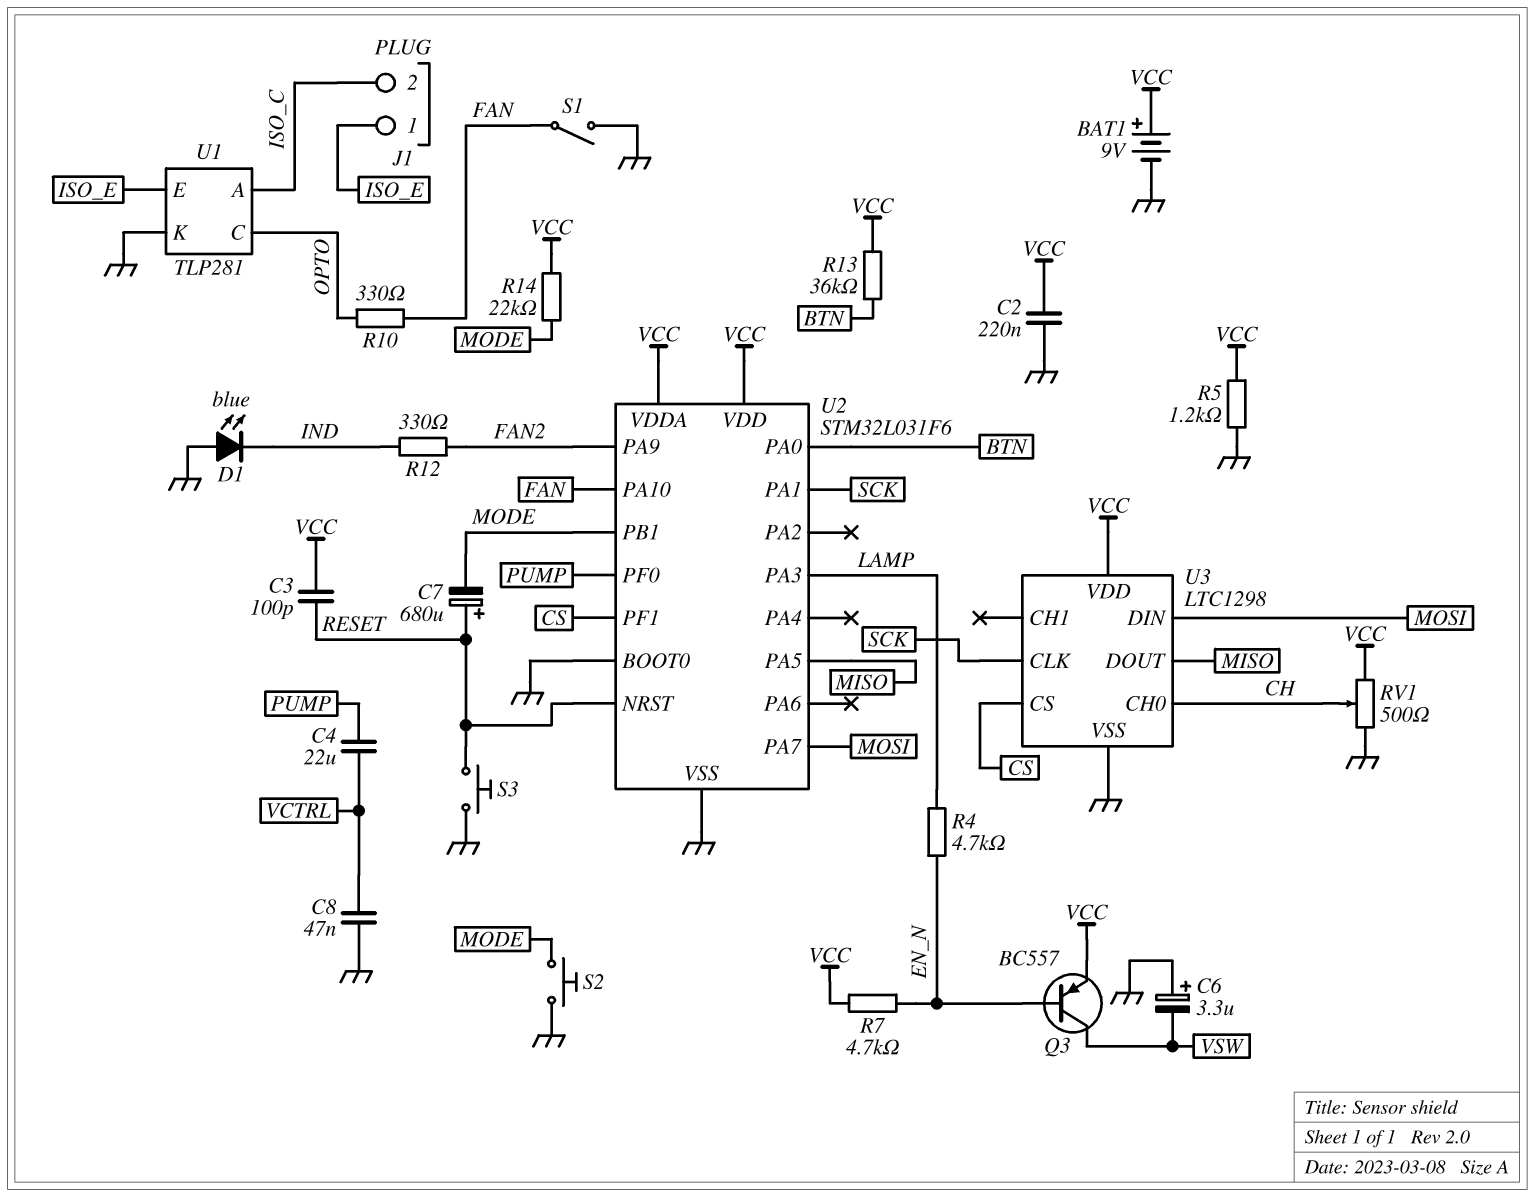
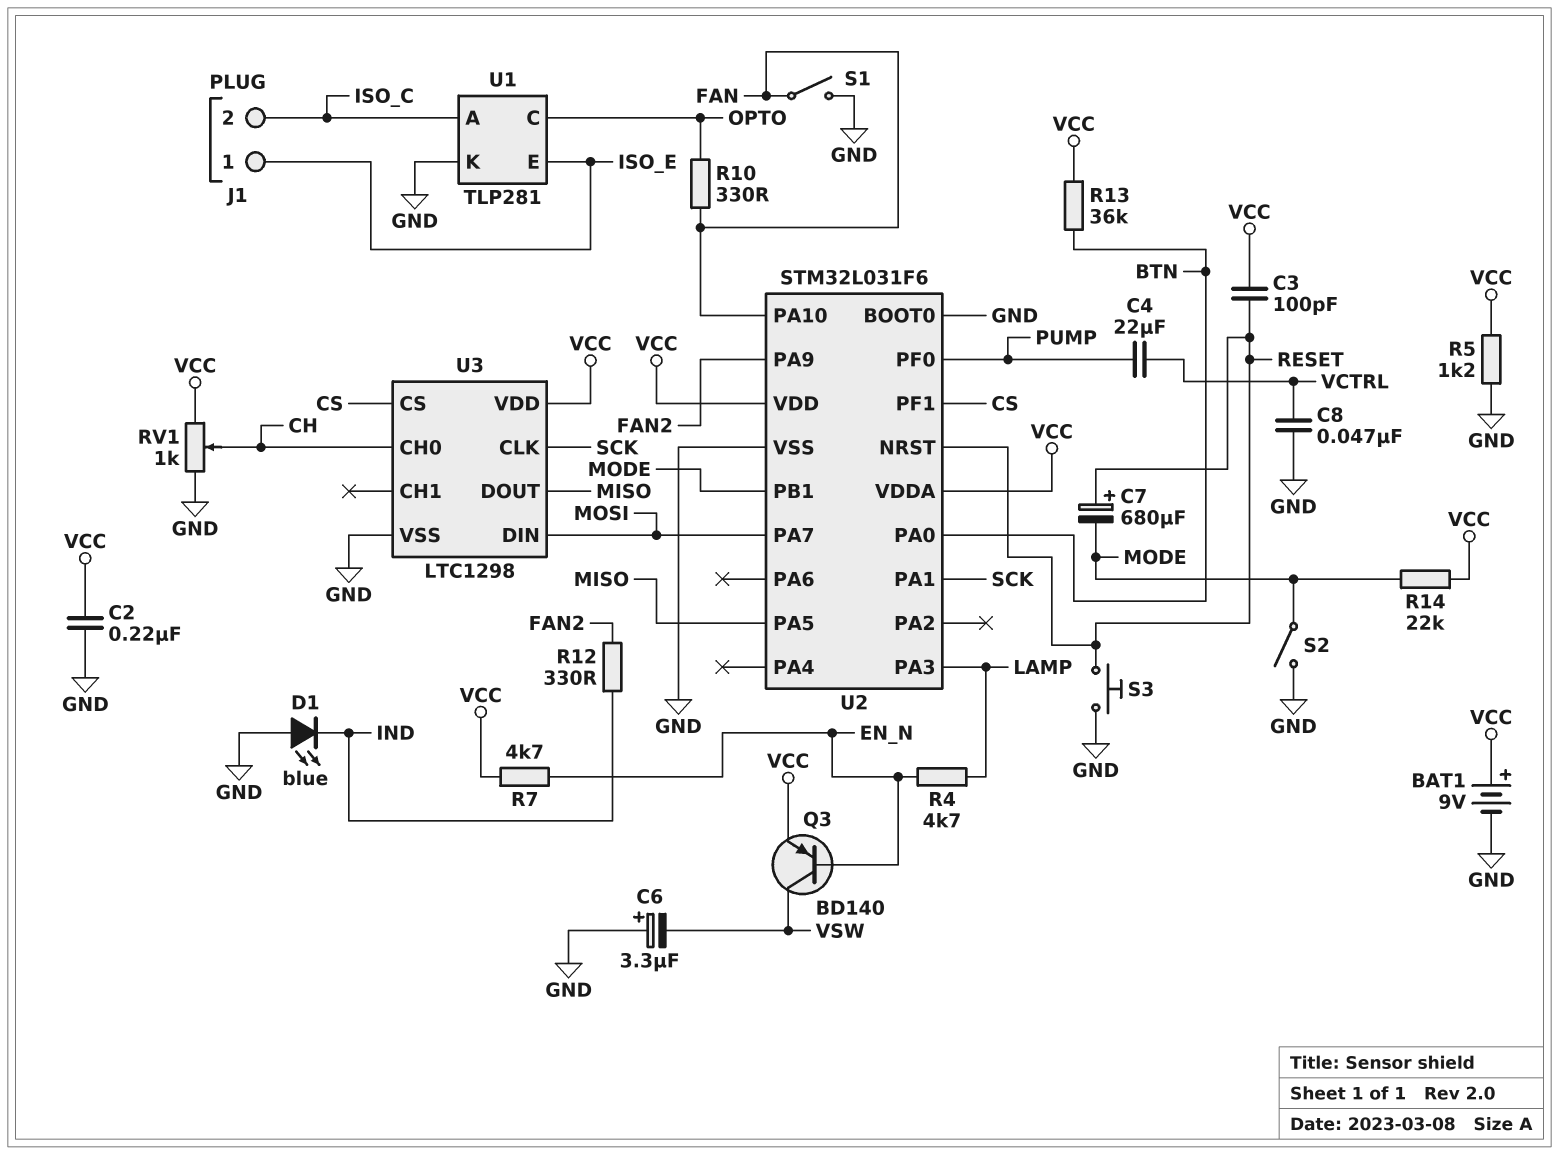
Q3: PNP BC557 (B EN_N, C VSW, E VCC) -> PNP BD140 (B EN_N, C VSW, E VCC)
RV1: 500 (GND, VCC, wiper CH) -> 1k (GND, VCC, wiper CH)
S2: button (GND, MODE) -> switch (GND, MODE)

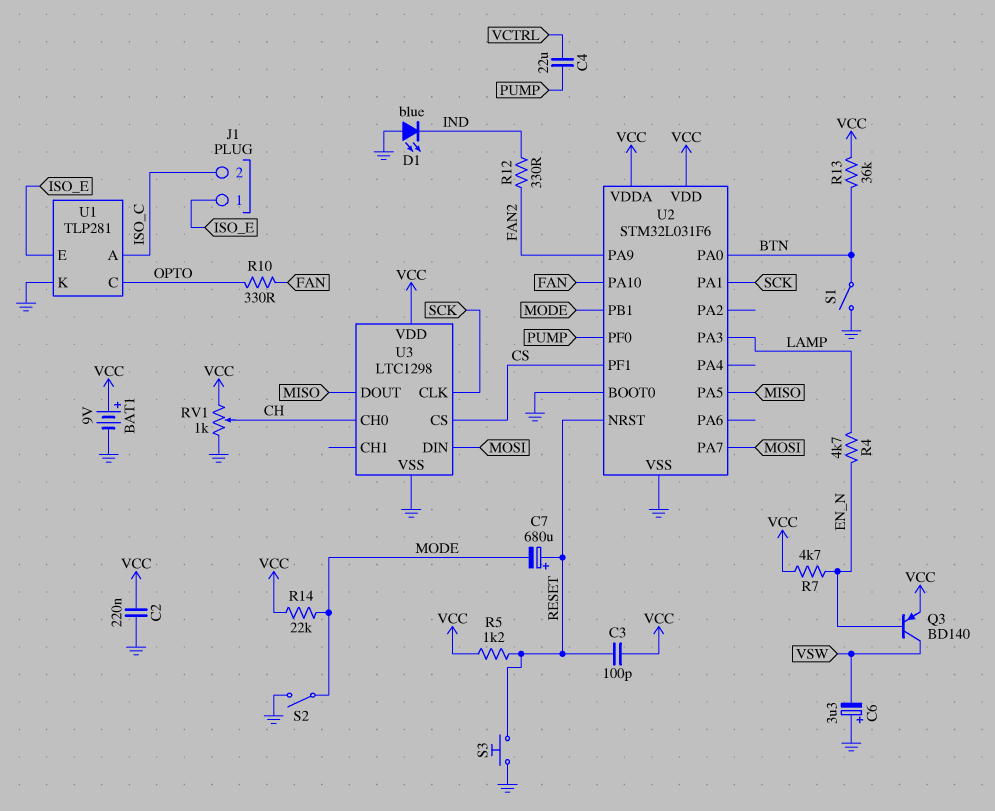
C8: 47nF (GND, VCTRL) -> none
R5: 1.2k (GND, VCC) -> 1.2k (RESET, VCC)
S1: switch (FAN, GND) -> switch (BTN, GND)

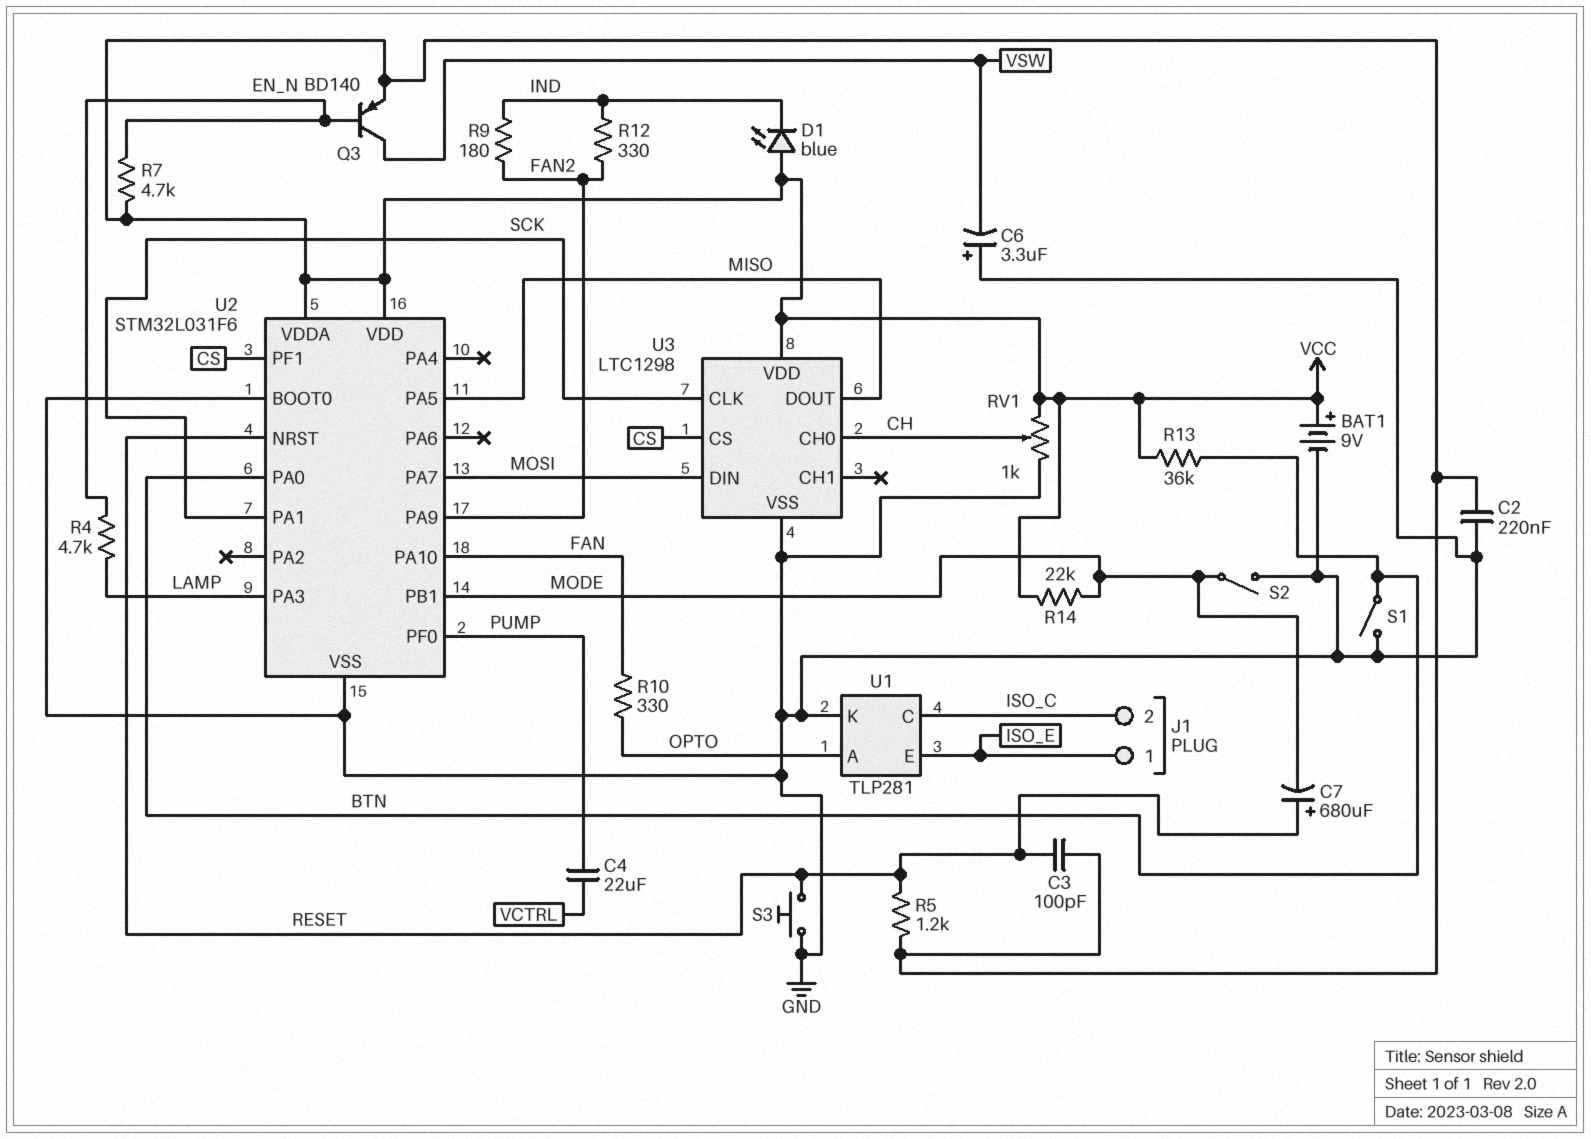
D1: LED blue (A GND, K IND) -> LED blue (A VCC, K IND)
R9: none -> 180 (FAN2, IND)
U1 pin A: ISO_C -> OPTO
U1 pin C: OPTO -> ISO_C

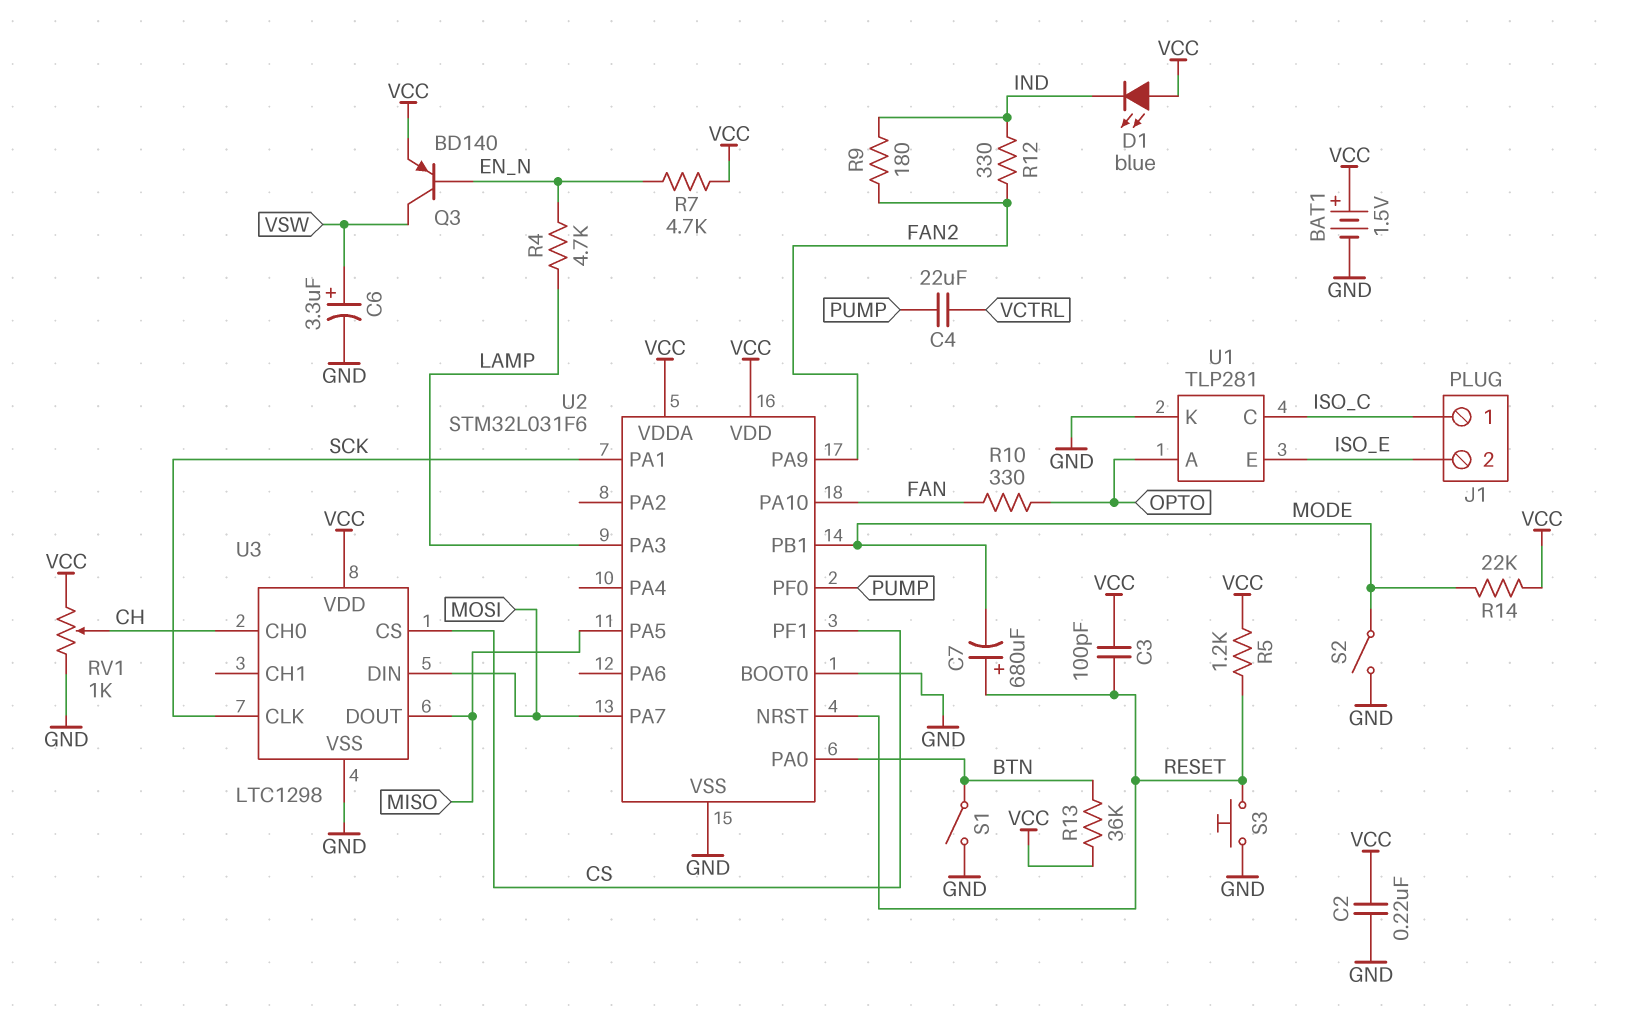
BAT1: 9V (plus VCC, minus GND) -> 1.5V (plus VCC, minus GND)
C6: 3.3uF (plus GND, minus VSW) -> 3.3uF (plus VSW, minus GND)
J1 pin 1: ISO_E -> ISO_C
J1 pin 2: ISO_C -> ISO_E

